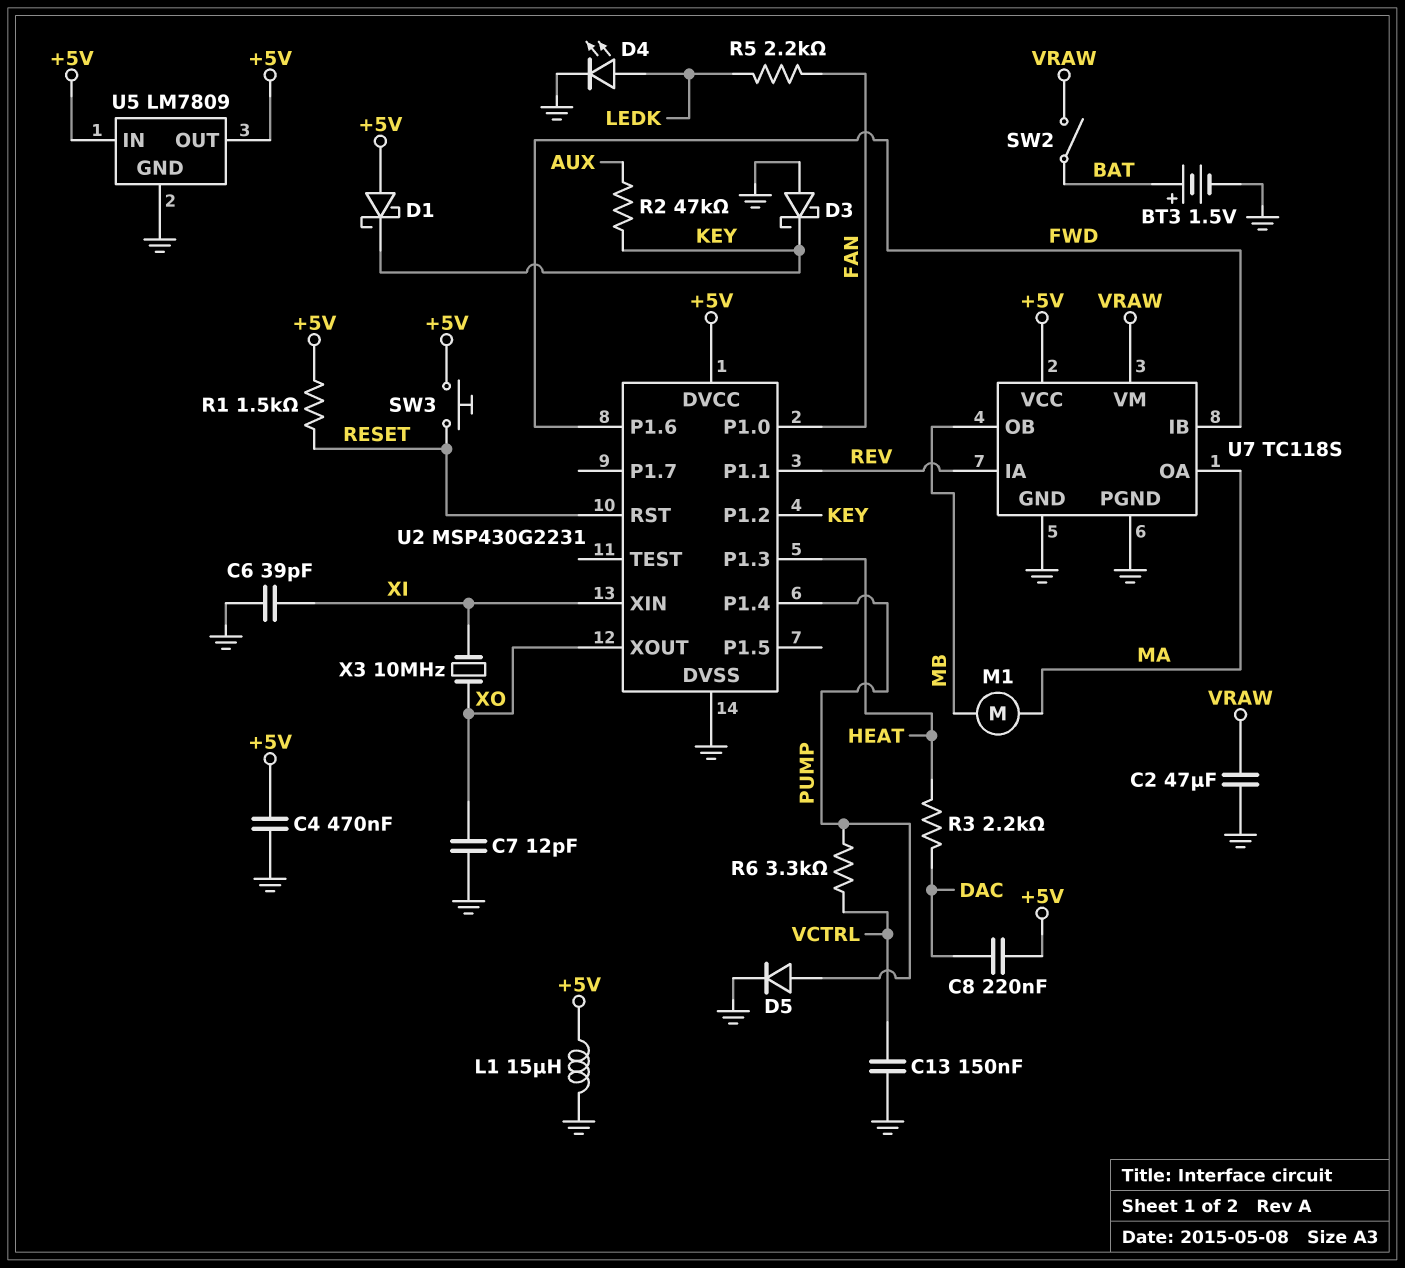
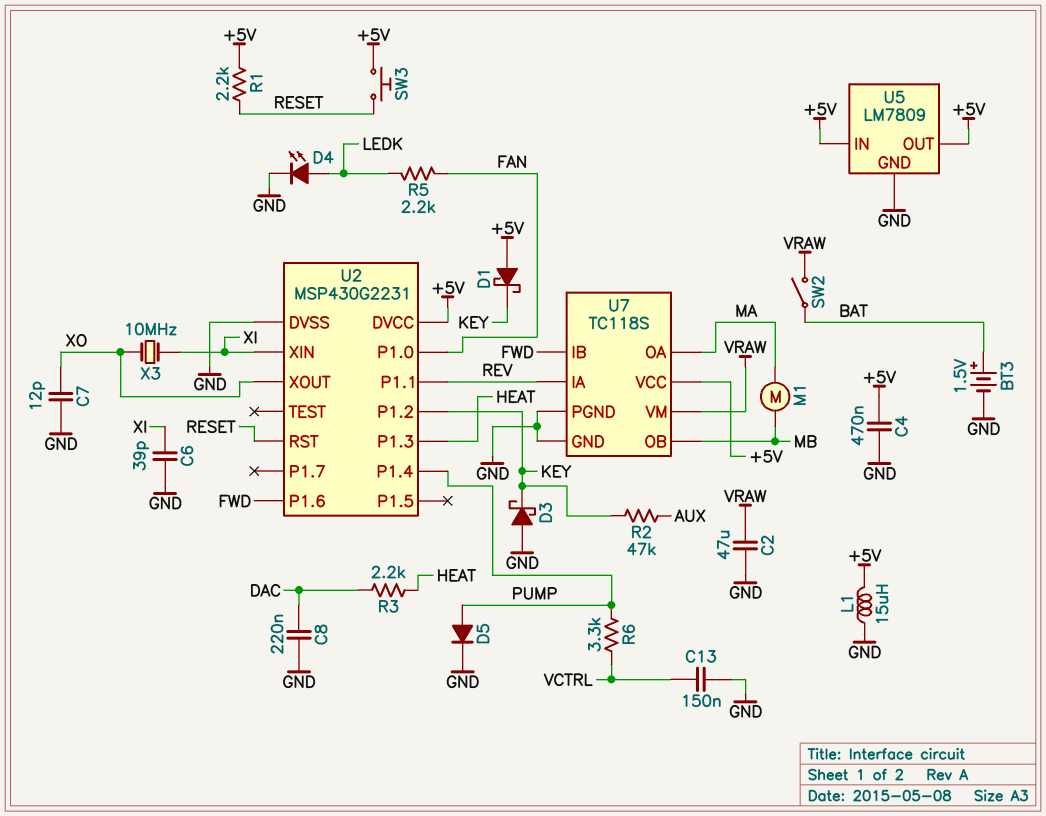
C8: 220nF (+5V, DAC) -> 220nF (DAC, GND)
R1: 1.5k (+5V, RESET) -> 2.2k (+5V, RESET)

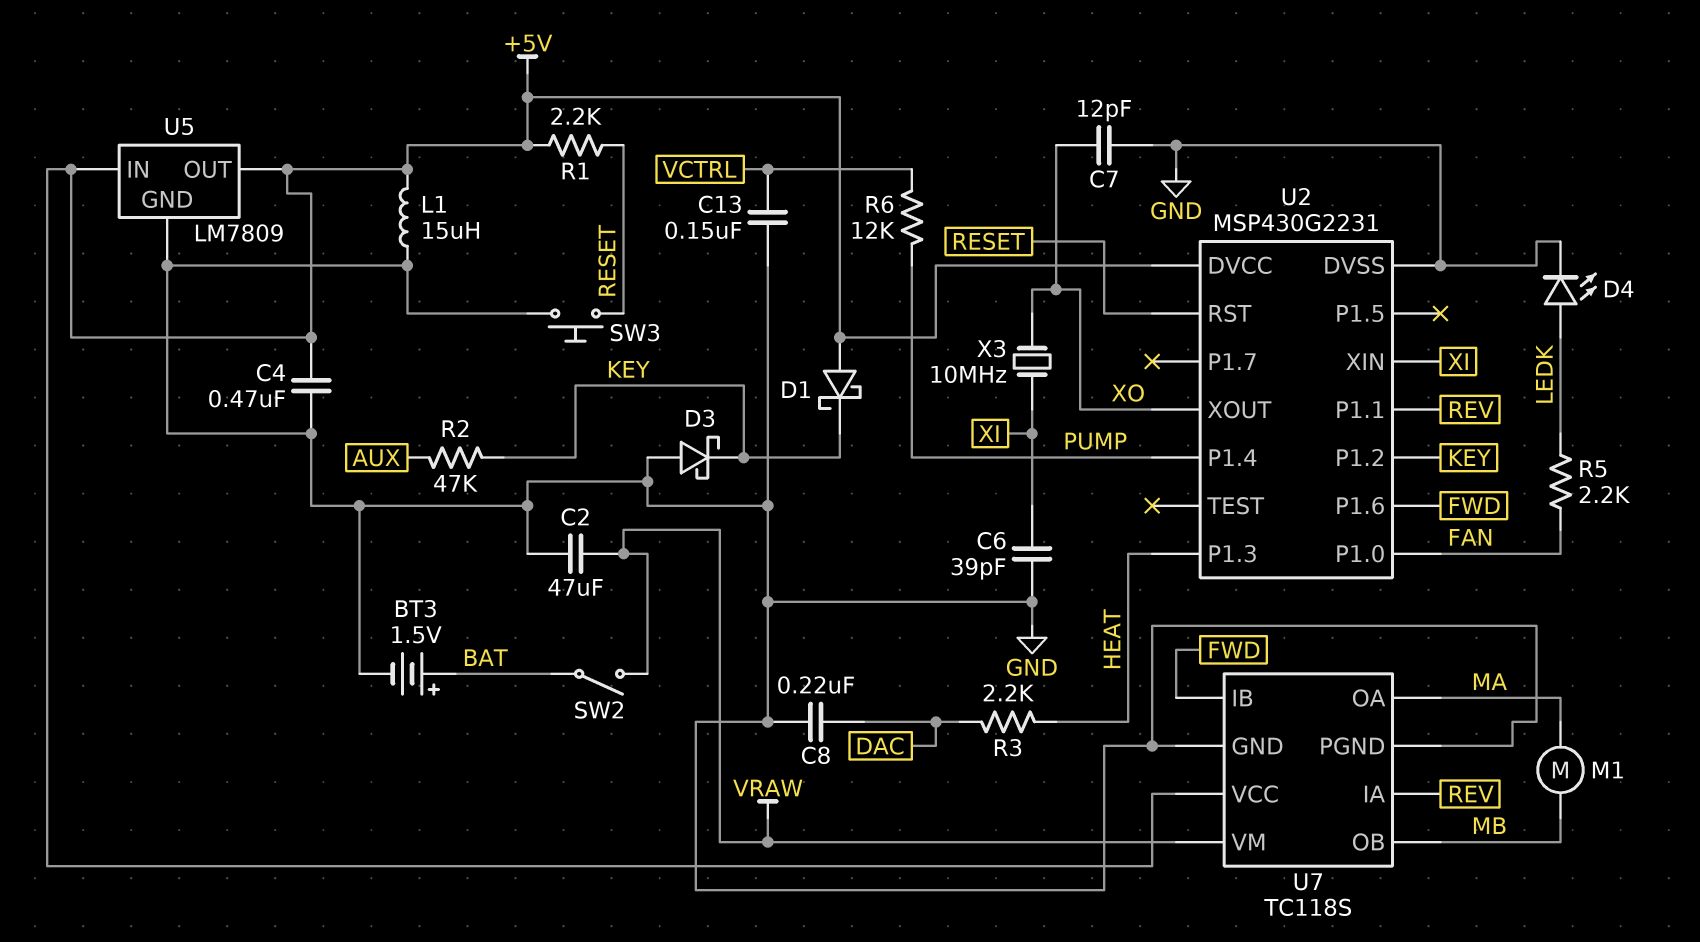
D5: diode (A PUMP, K GND) -> none
R6: 3.3k (PUMP, VCTRL) -> 12k (PUMP, VCTRL)
SW3: button (+5V, RESET) -> button (GND, RESET)

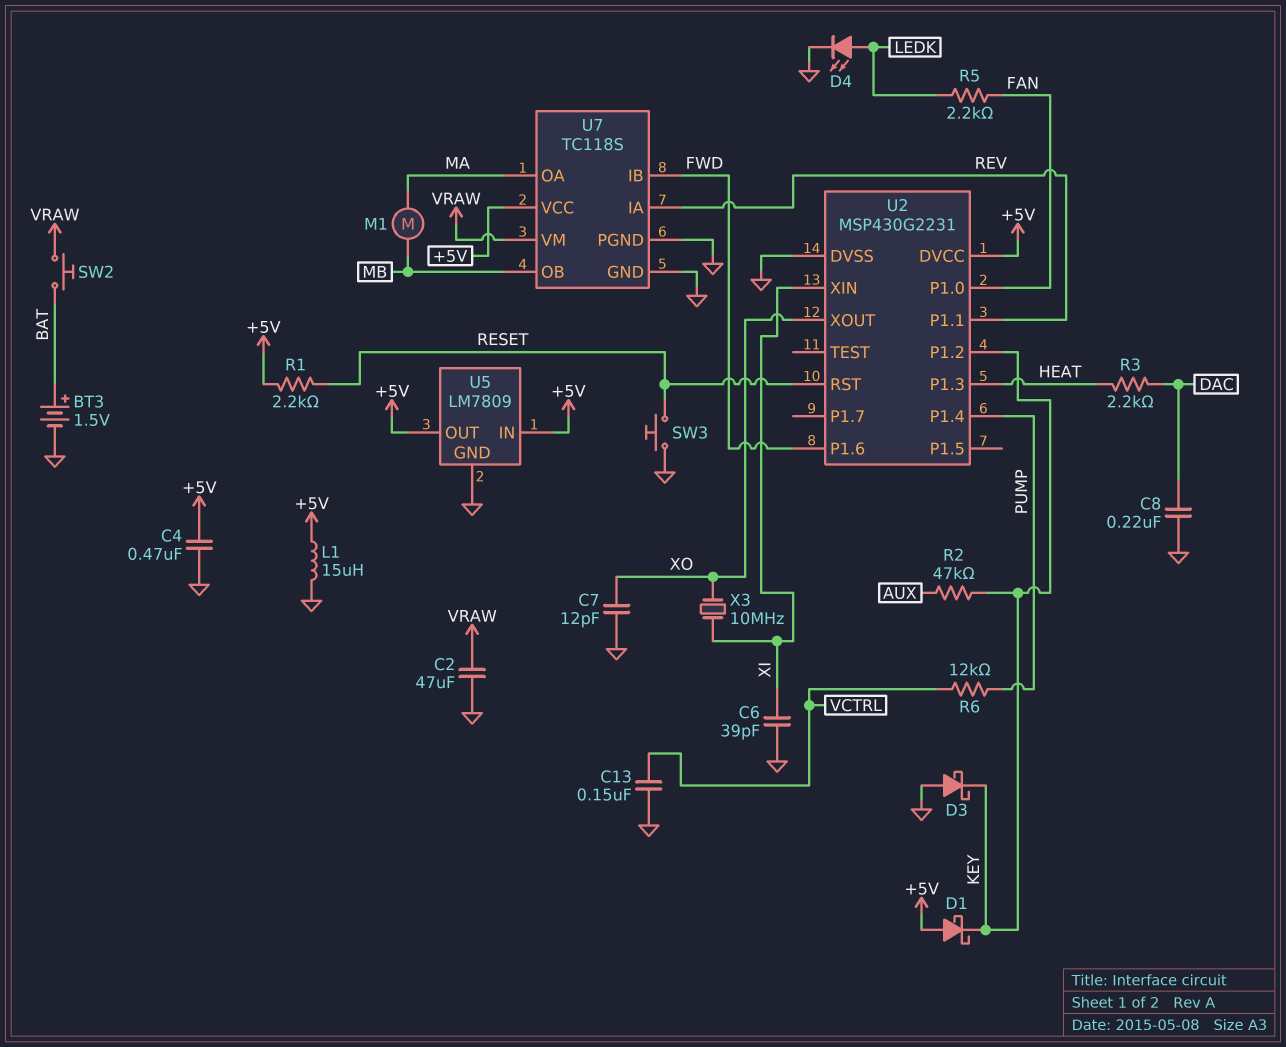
SW2: switch (BAT, VRAW) -> button (BAT, VRAW)

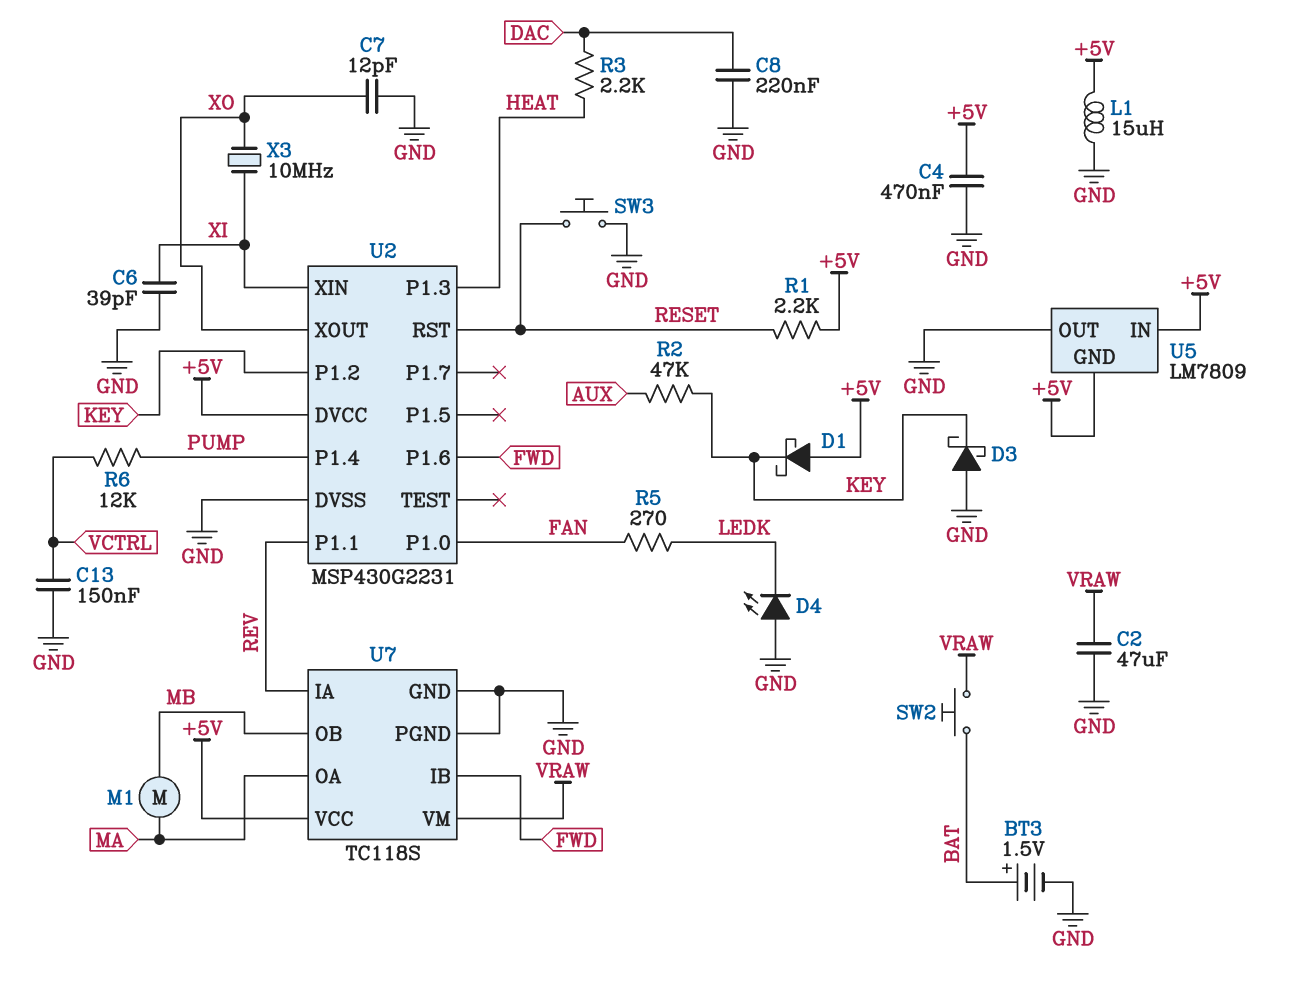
D4: LED (A LEDK, K GND) -> LED (A GND, K LEDK)
R5: 2.2k (FAN, LEDK) -> 270 (FAN, LEDK)
U5 pin GND: GND -> +5V
U5 pin OUT: +5V -> GND

